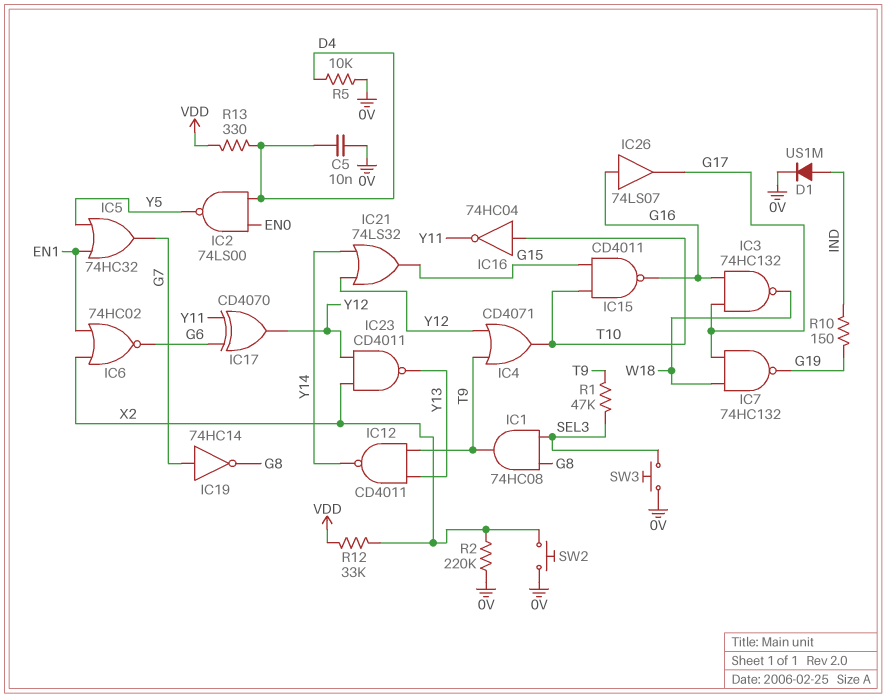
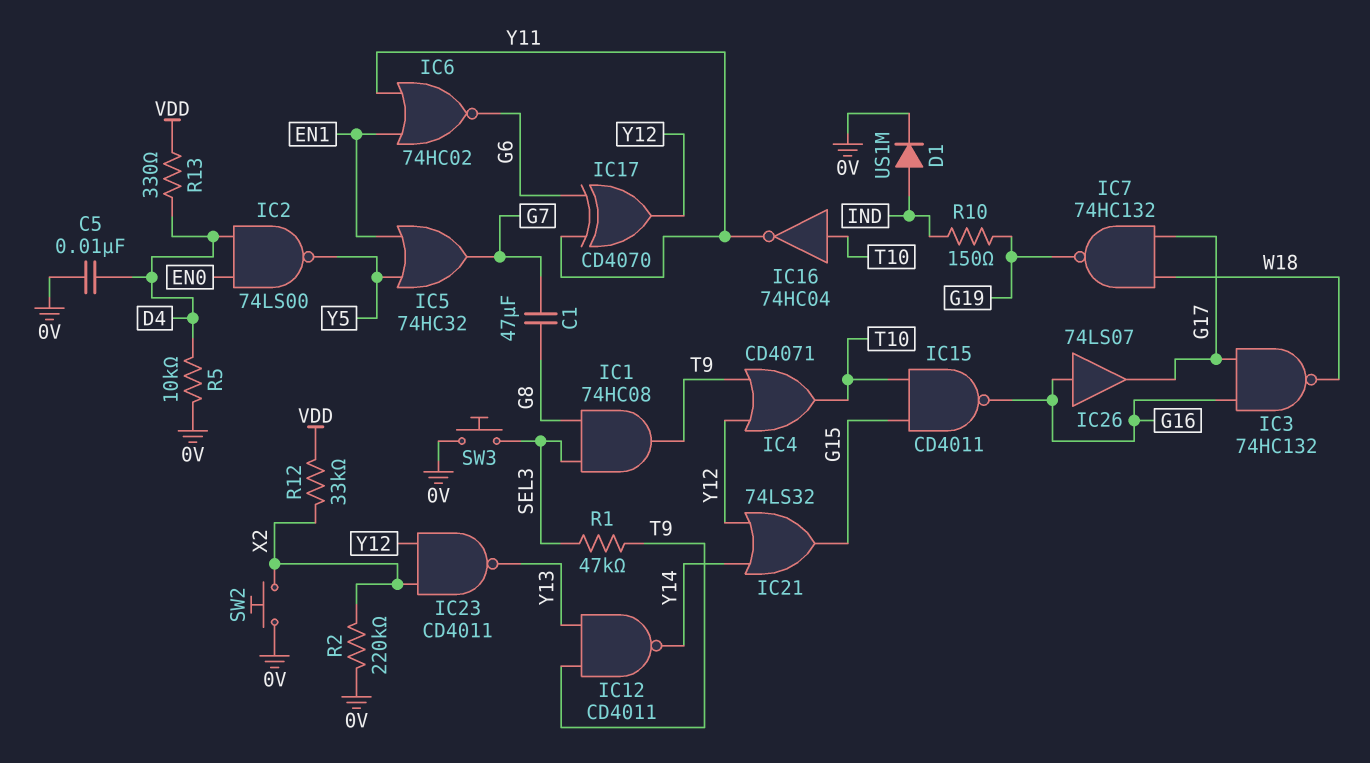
C1: none -> 47uF (G7, G8)
IC6: NOR 74HC02 (in EN1, in X2, out G6) -> NOR 74HC02 (in EN1, in Y11, out G6)
IC19: NOT 74HC14 (in G7, out G8) -> none

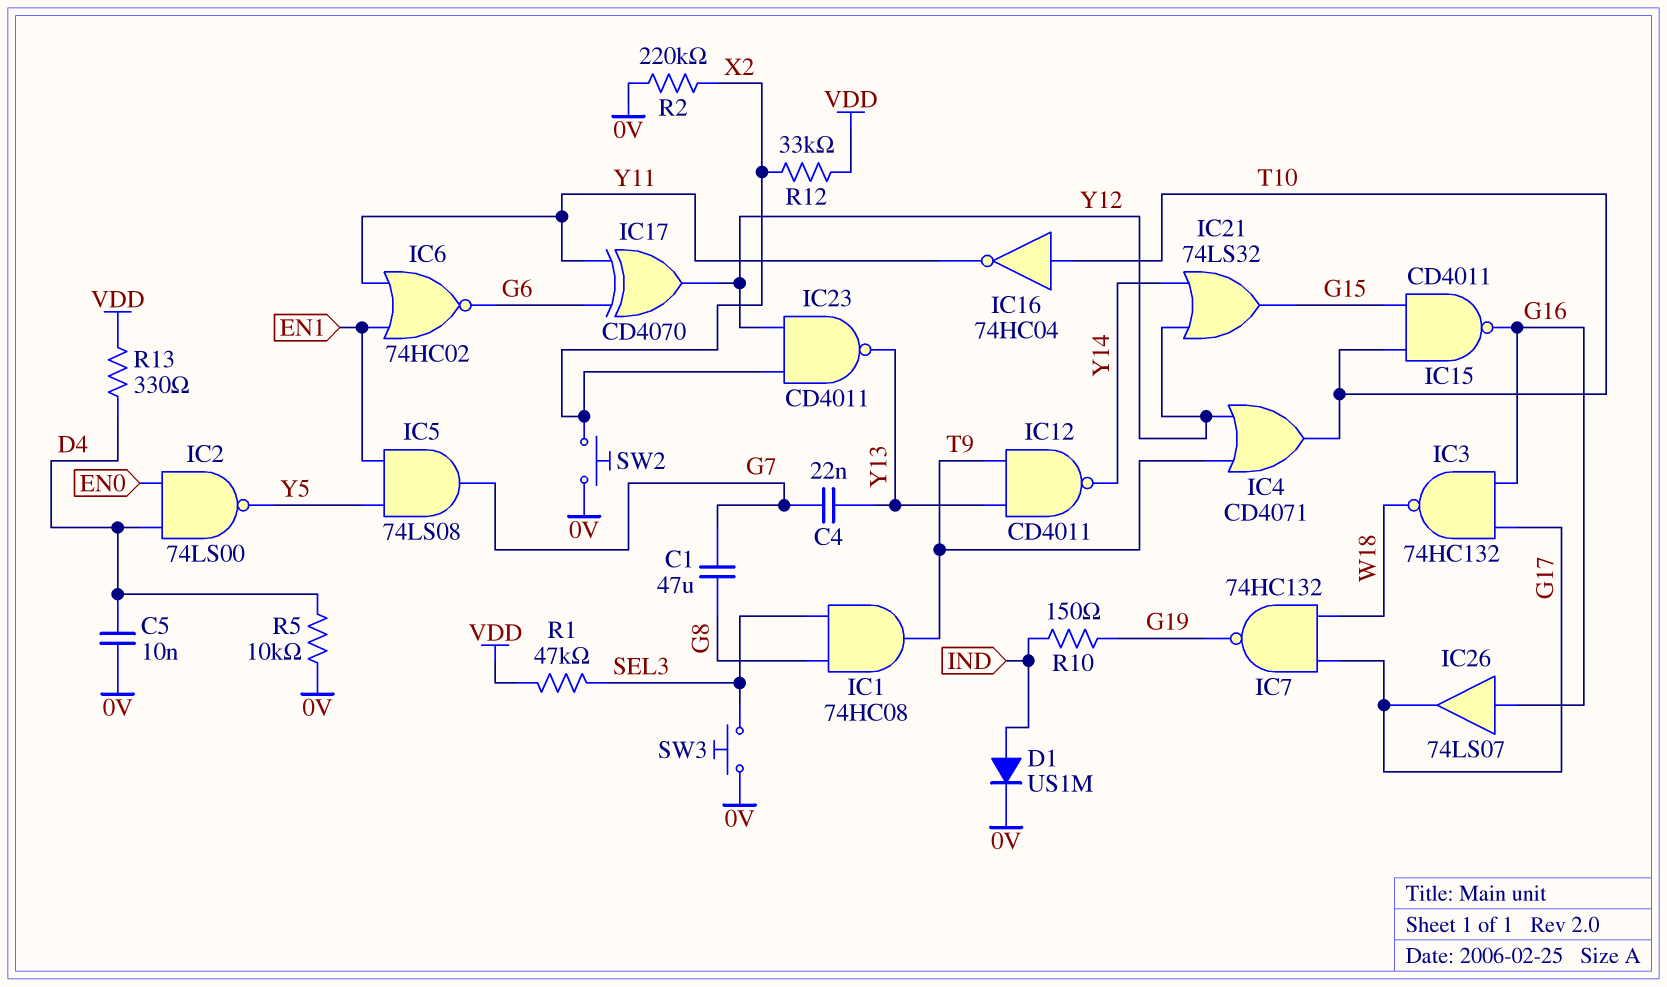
C4: none -> 22nF (G7, Y13)
IC5: OR 74HC32 (in EN1, in Y5, out G7) -> AND 74LS08 (in EN1, in Y5, out G7)
R1: 47k (SEL3, T9) -> 47k (SEL3, VDD)

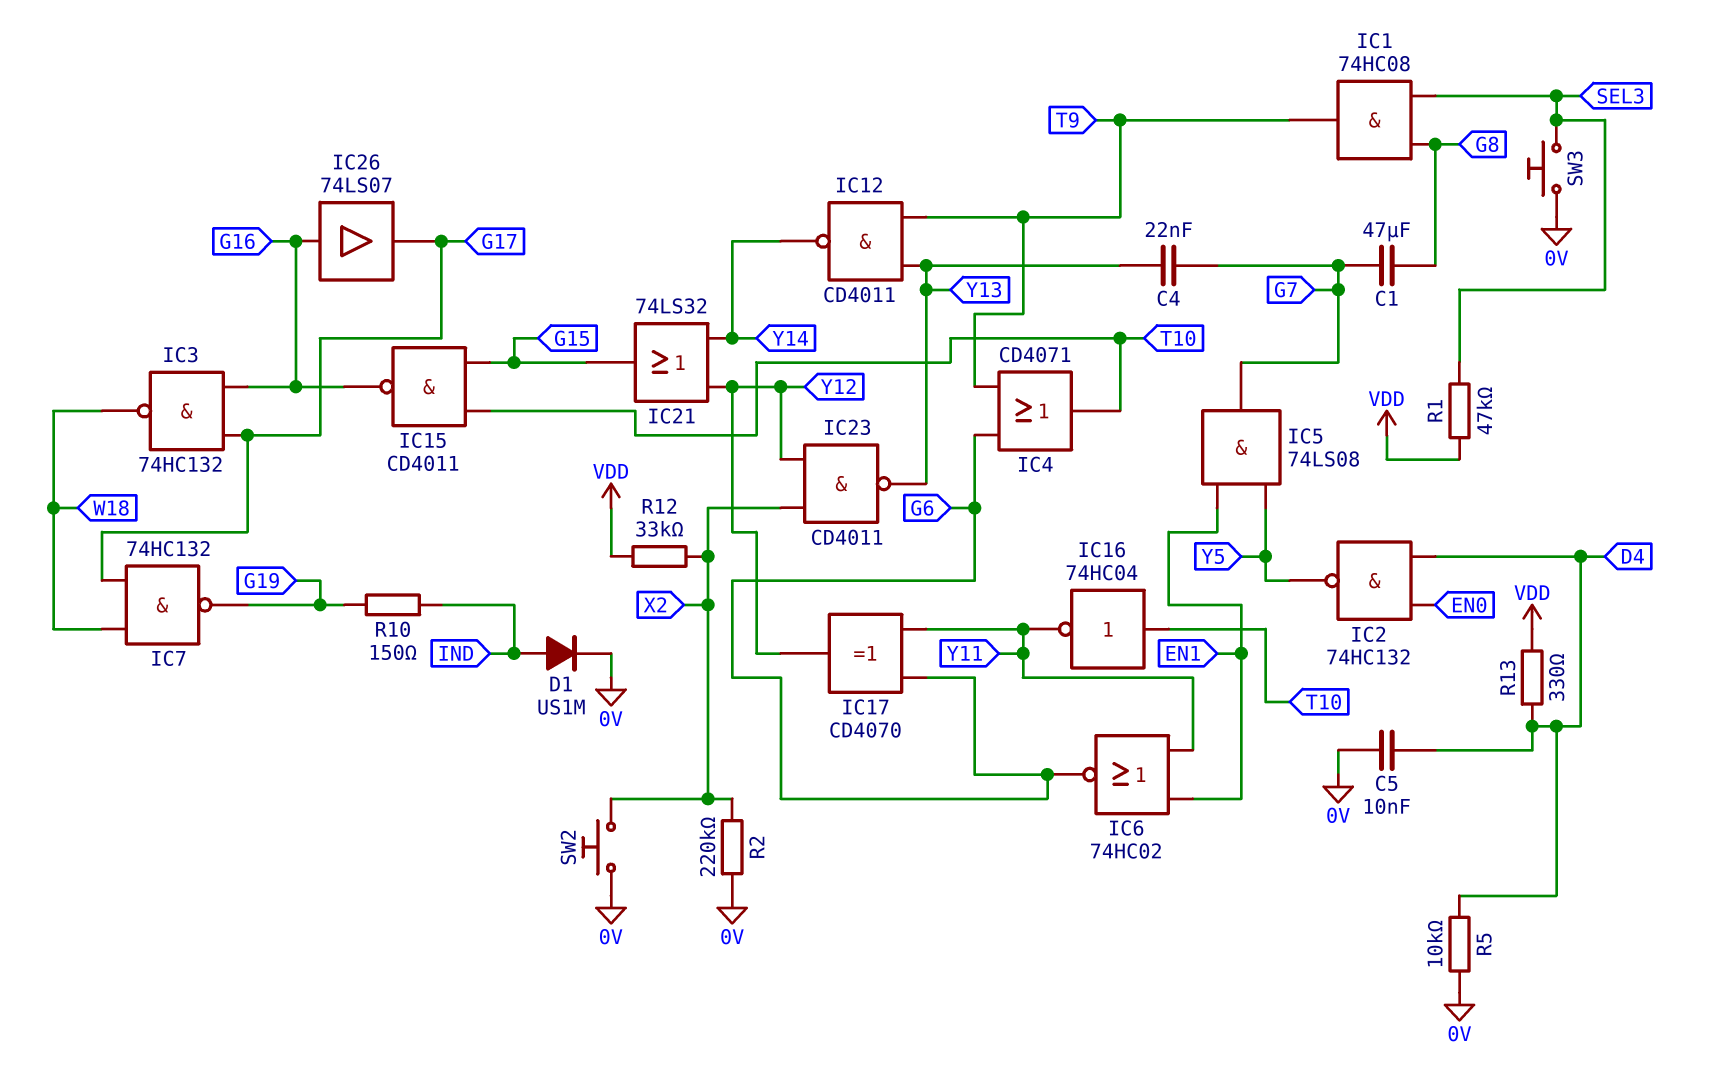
IC2: NAND 74LS00 (in D4, in EN0, out Y5) -> NAND 74HC132 (in D4, in EN0, out Y5)
IC4: OR CD4071 (in T9, in Y12, out T10) -> OR CD4071 (in G6, in T9, out T10)

